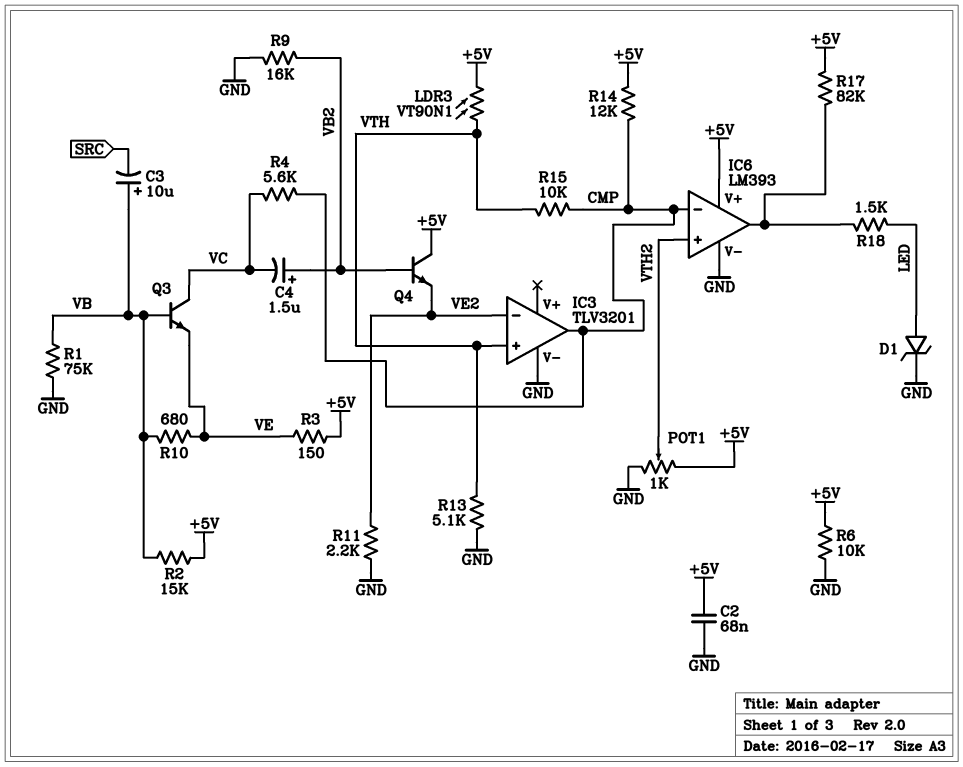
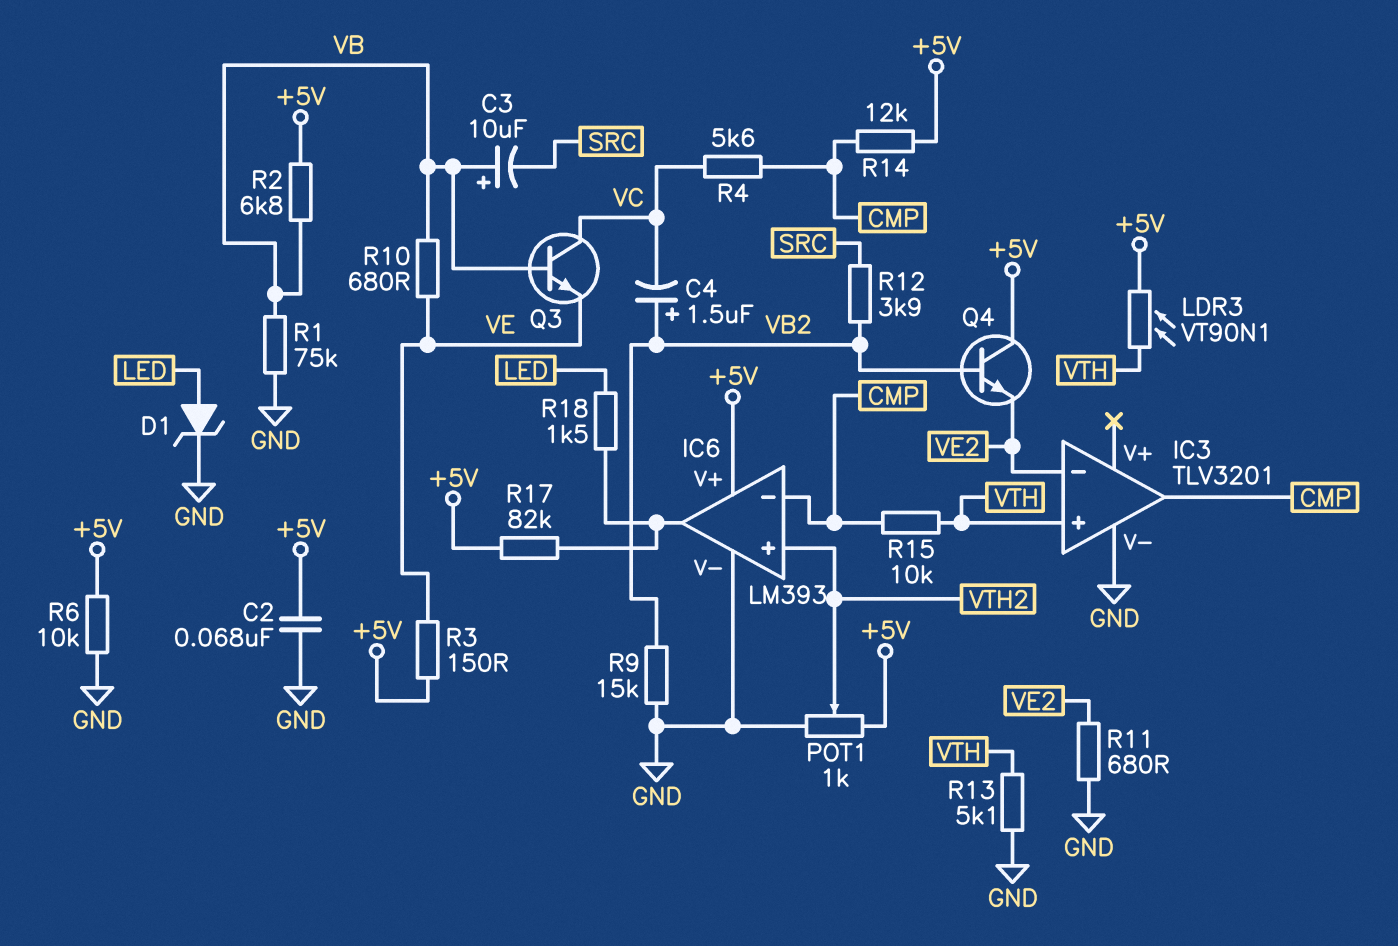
R2: 15k (+5V, VB) -> 6.8k (+5V, VB)
R9: 16k (GND, VB2) -> 15k (GND, VB2)
R11: 2.2k (GND, VE2) -> 680 (GND, VE2)
R12: none -> 3.9k (SRC, VB2)

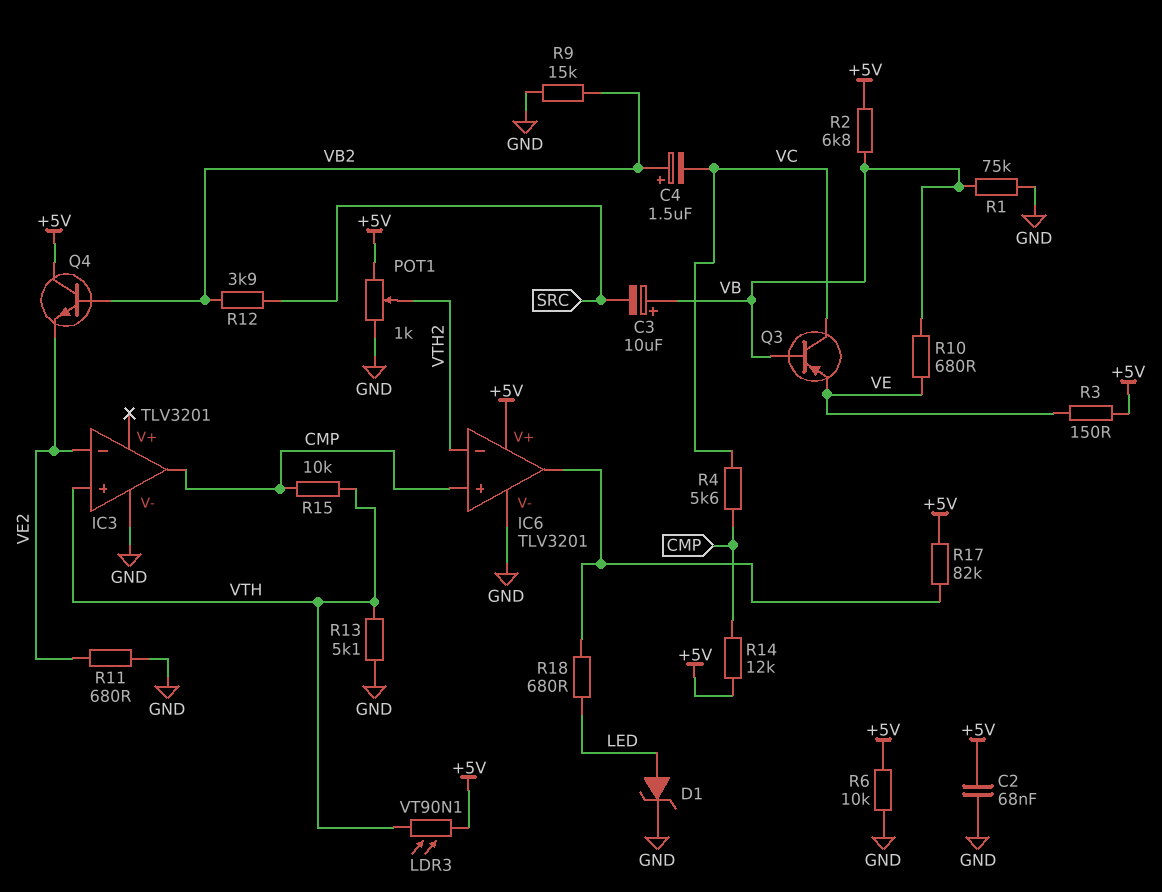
IC6: LM393 -> TLV3201
IC6 pin in+: VTH2 -> CMP
IC6 pin in-: CMP -> VTH2
Q3: NPN (B VB, C VC, E VE) -> PNP (B VB, C VC, E VE)
R18: 1.5k (IC6/out, LED) -> 680 (IC6/out, LED)

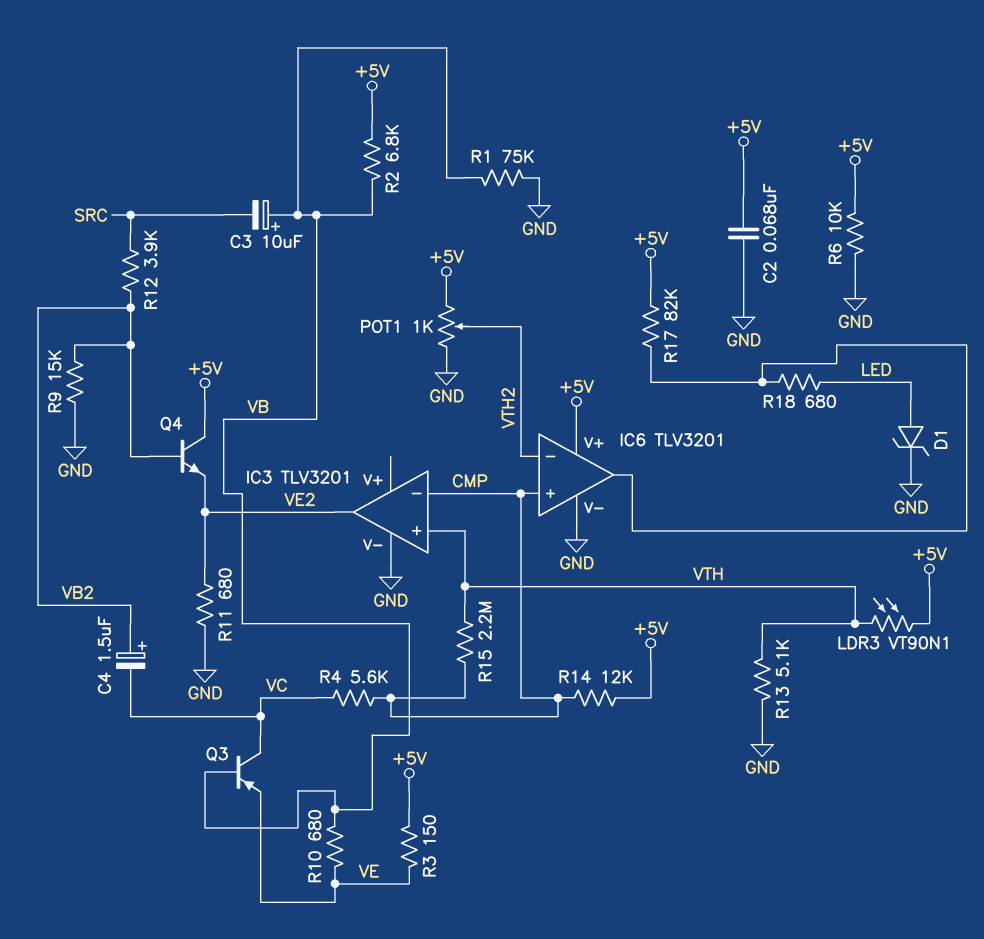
IC3 pin in-: VE2 -> CMP
IC3 pin out: CMP -> VE2
R15: 10k (CMP, VTH) -> 2.2M (CMP, VTH)

